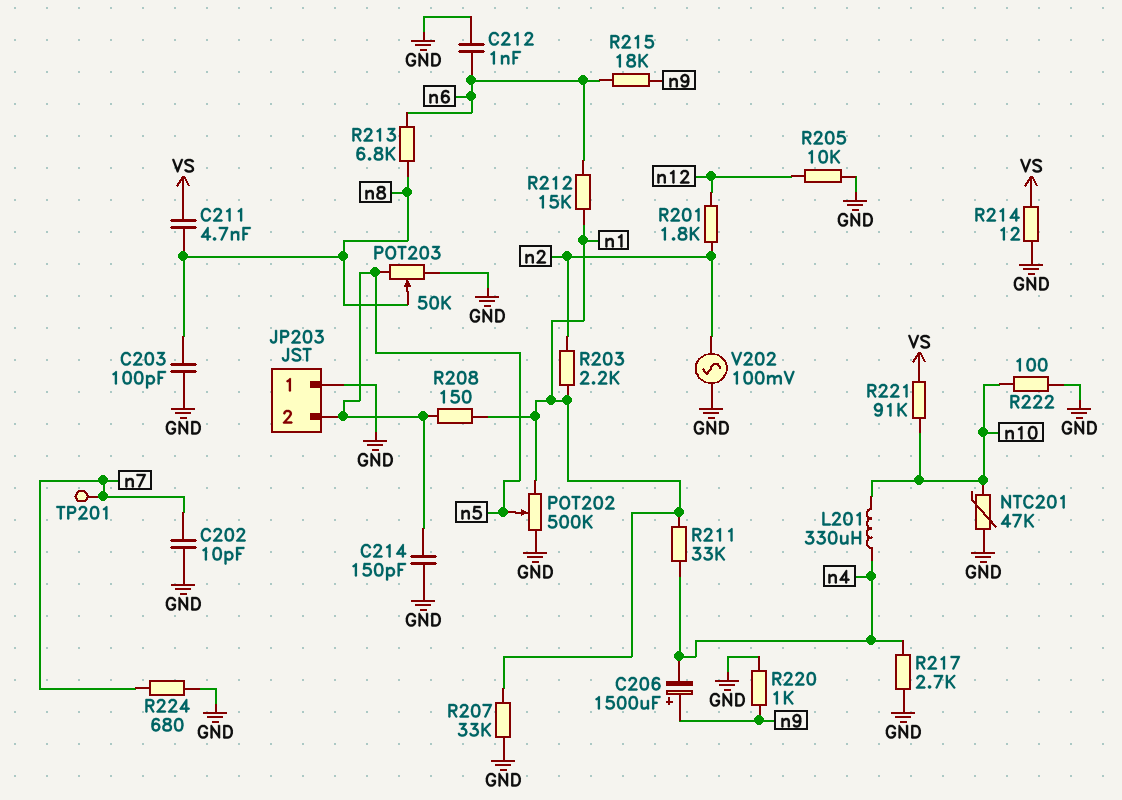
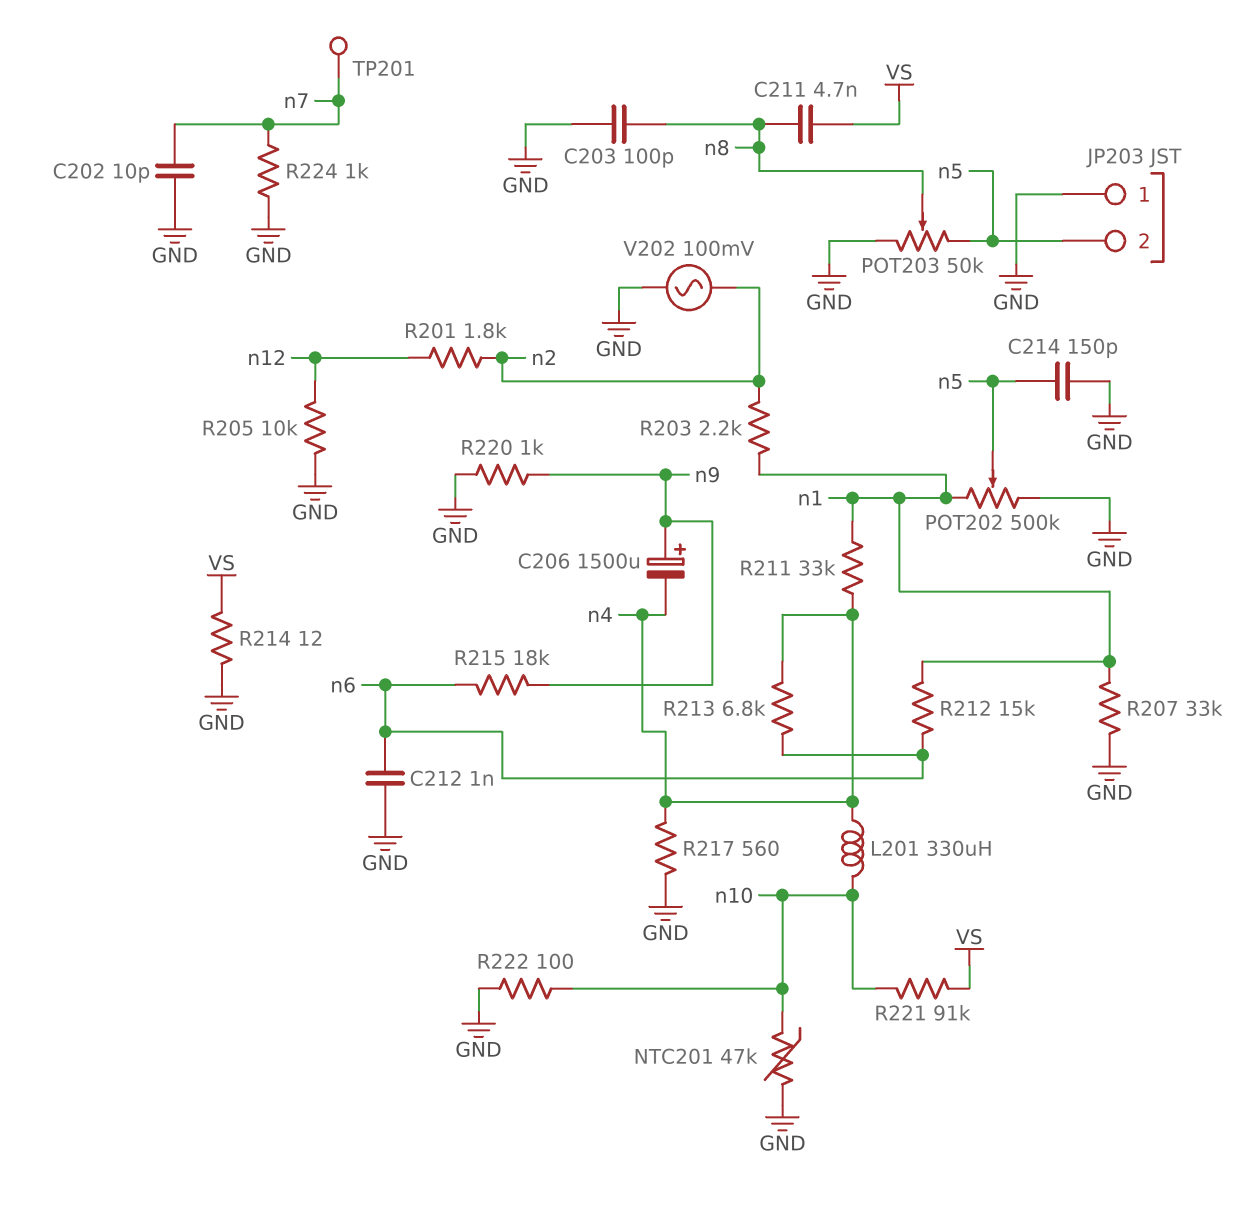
R208: 150 (n1, n5) -> none
R213: 6.8k (n6, n8) -> 6.8k (n4, n6)
R217: 2.7k (GND, n4) -> 560 (GND, n4)
R224: 680 (GND, n7) -> 1k (GND, n7)

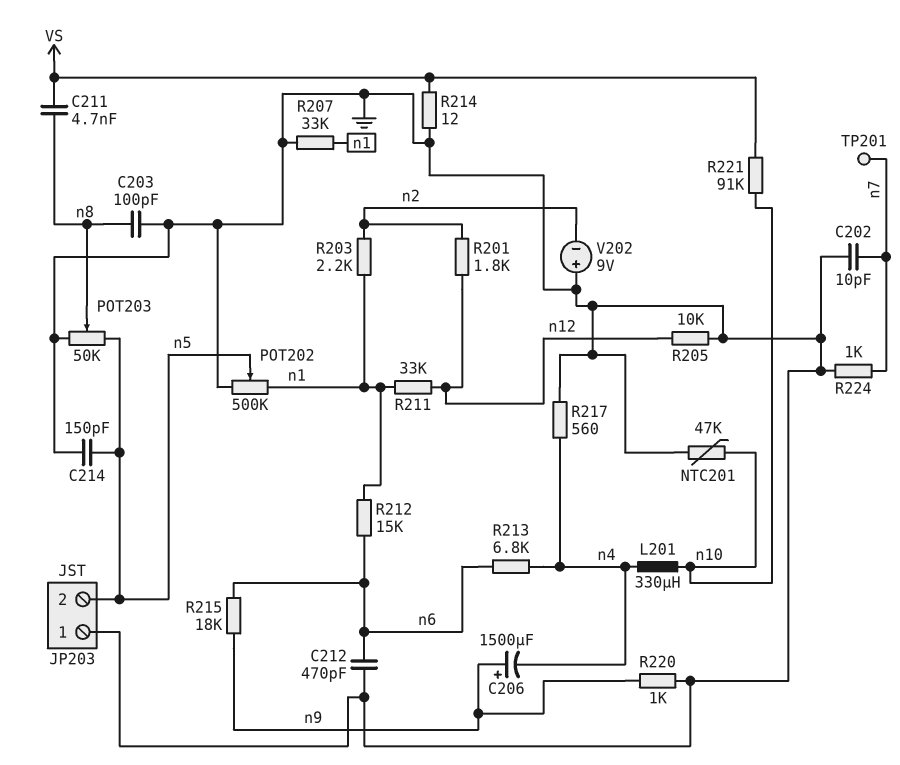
C212: 1nF (GND, n6) -> 470pF (GND, n6)
R211: 33k (n1, n4) -> 33k (n1, n12)
R222: 100 (GND, n10) -> none
V202: AC 100mV (GND, n2) -> 9V (plus GND, minus n2)

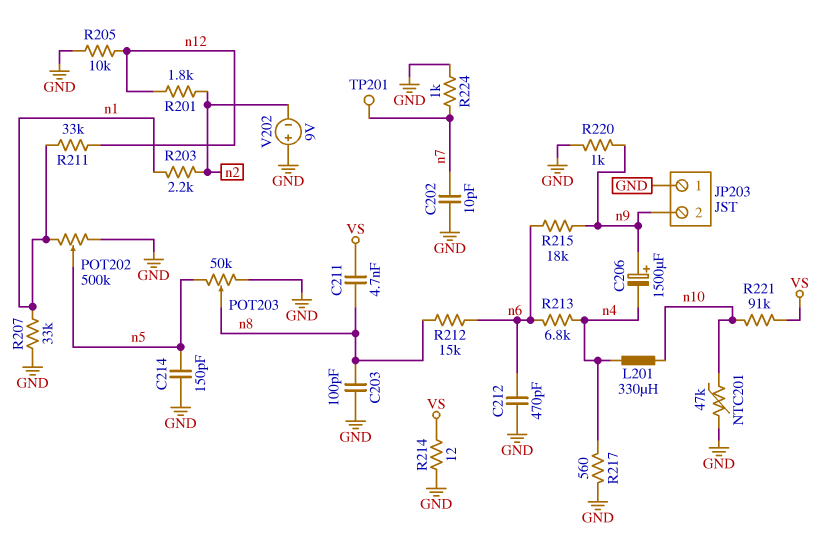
JP203 pin 2: n5 -> n9
R212: 15k (n1, n6) -> 15k (n6, n8)

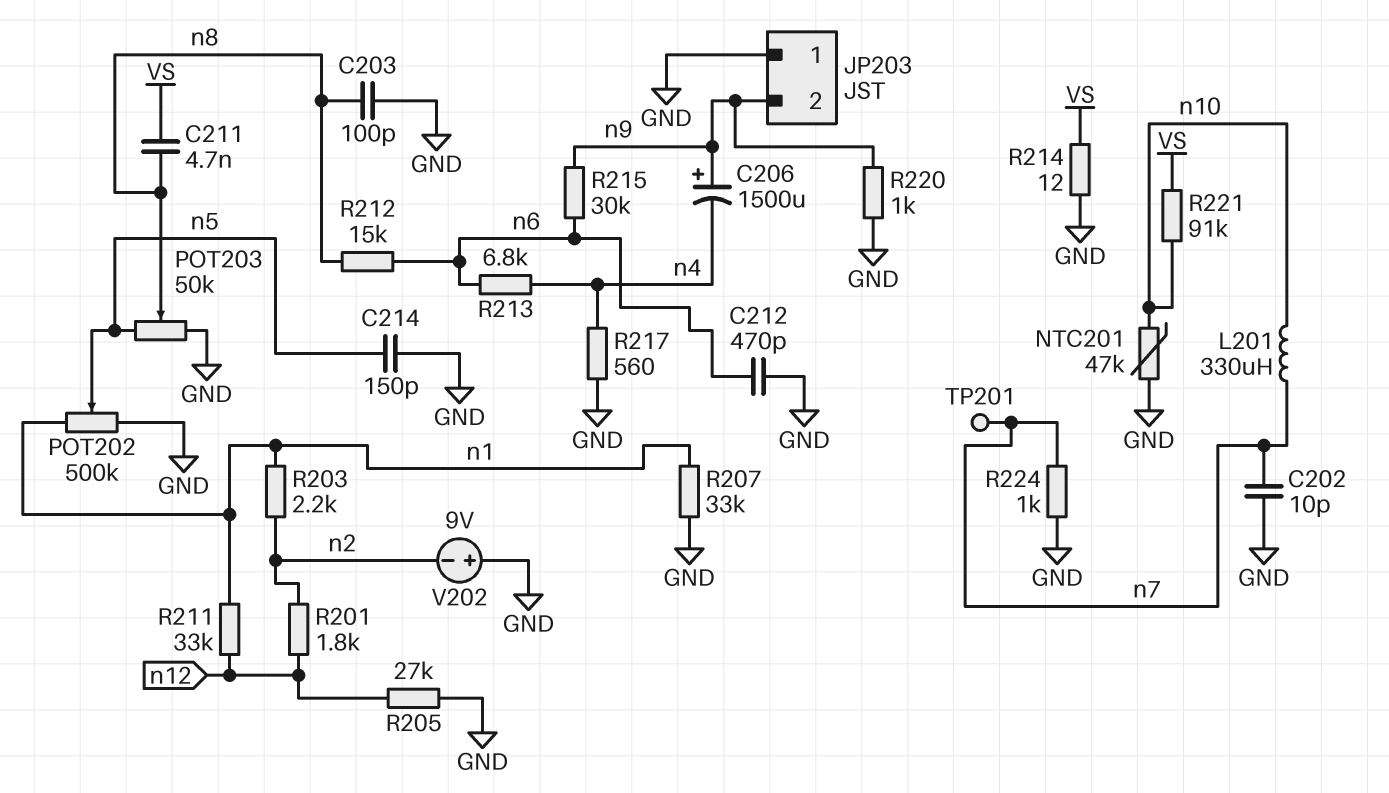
L201: 330uH (n4, n10) -> 330uH (n7, n10)
R205: 10k (GND, n12) -> 27k (GND, n12)
R215: 18k (n6, n9) -> 30k (n6, n9)

